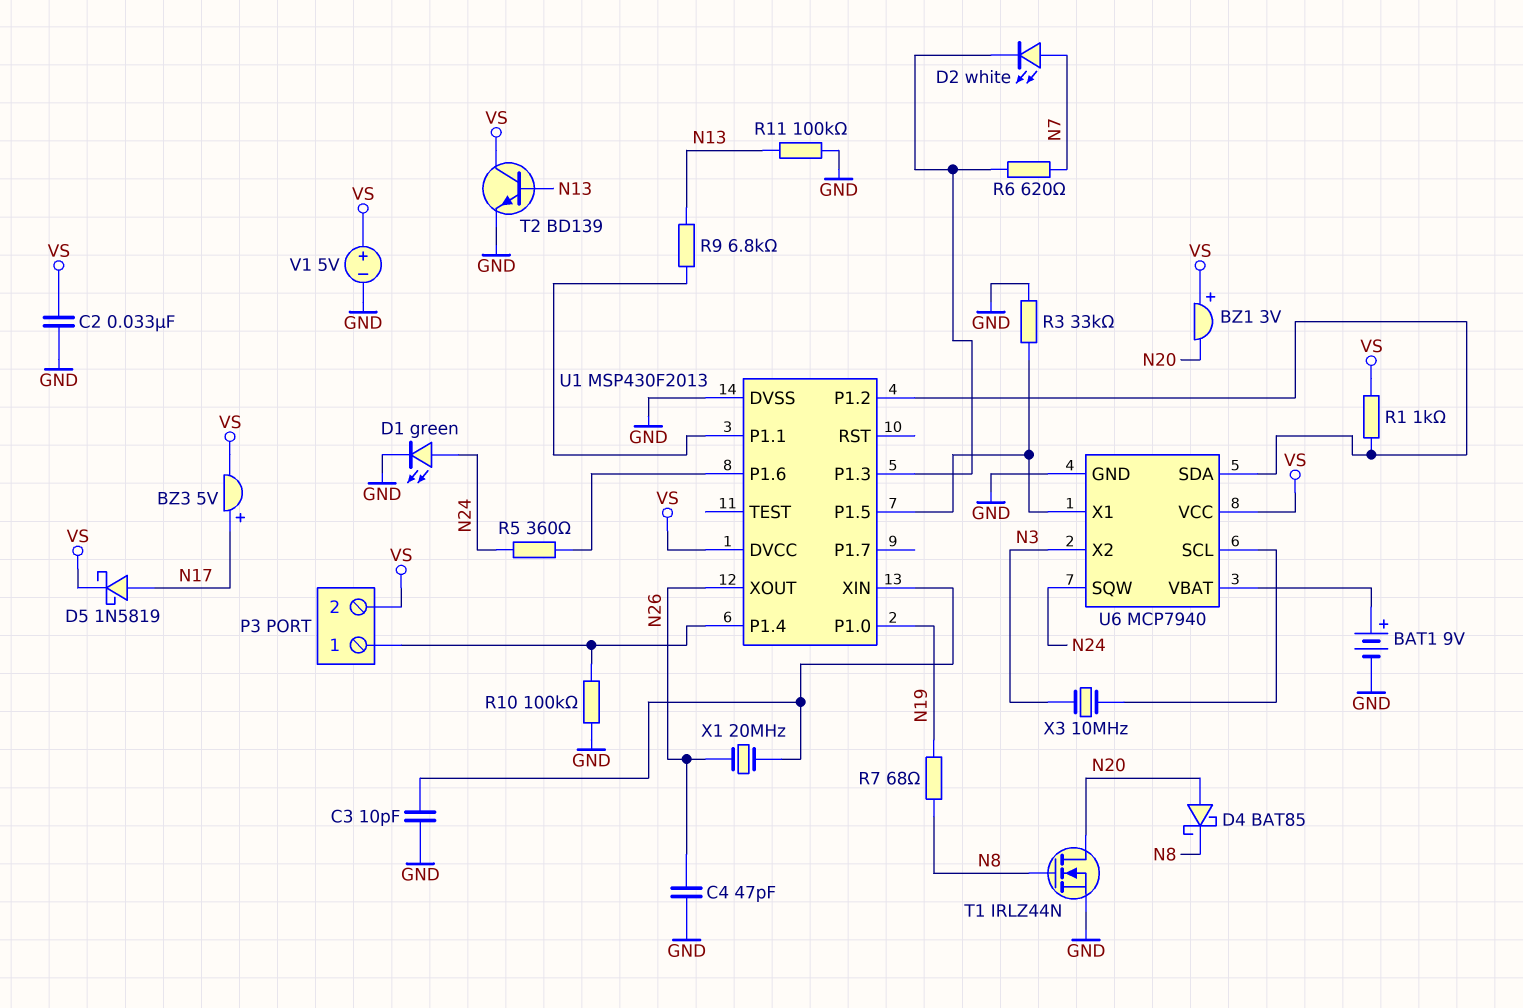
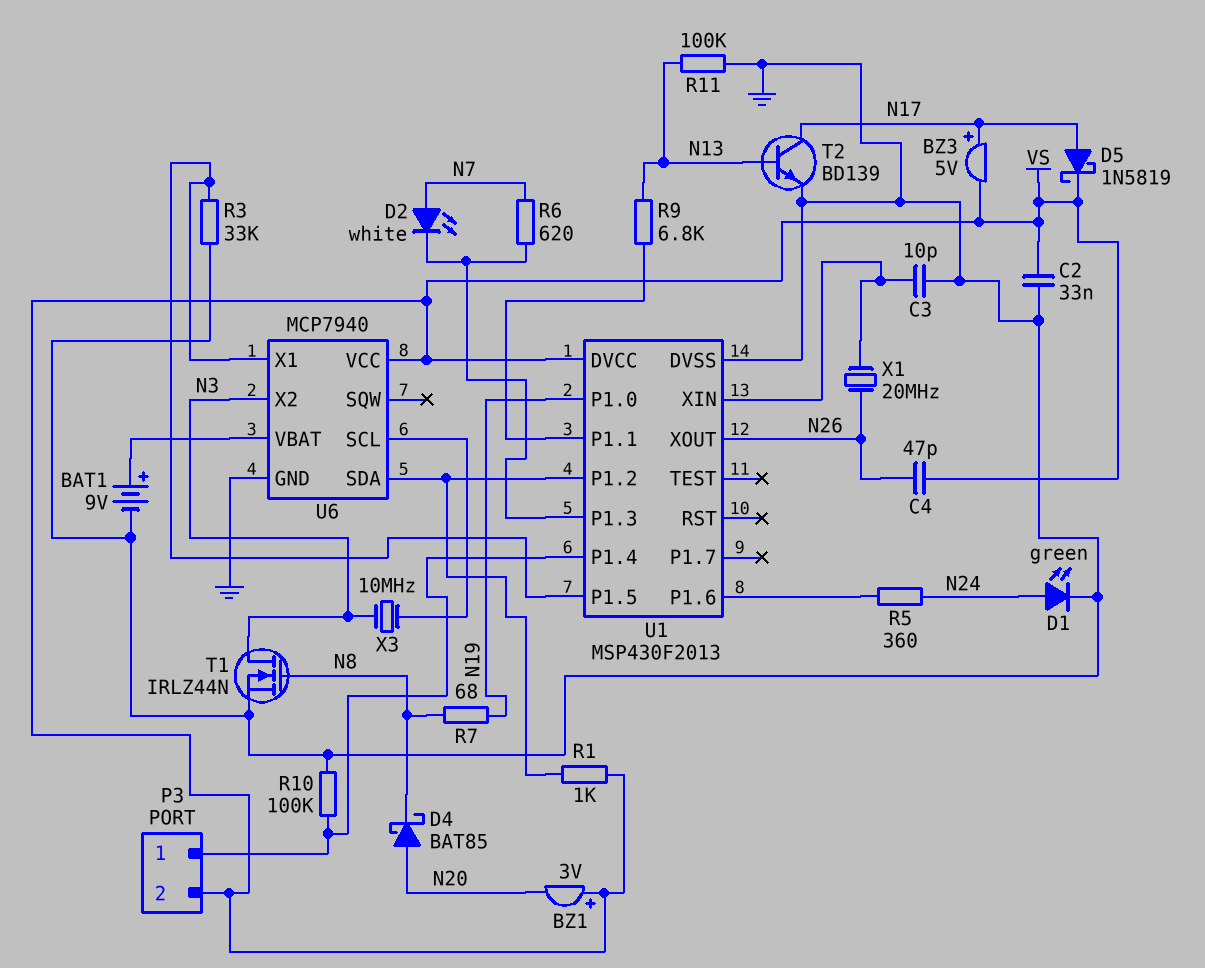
C4: 47pF (GND, N26) -> 47pF (N26, VS)
T1: NMOS IRLZ44N (G N8, D N20, S GND) -> NMOS IRLZ44N (G N8, D N3, S GND)
T2: NPN BD139 (B N13, C VS, E GND) -> NPN BD139 (B N13, C N17, E GND)
U6 pin SQW: N24 -> none
V1: 5V (plus VS, minus GND) -> none

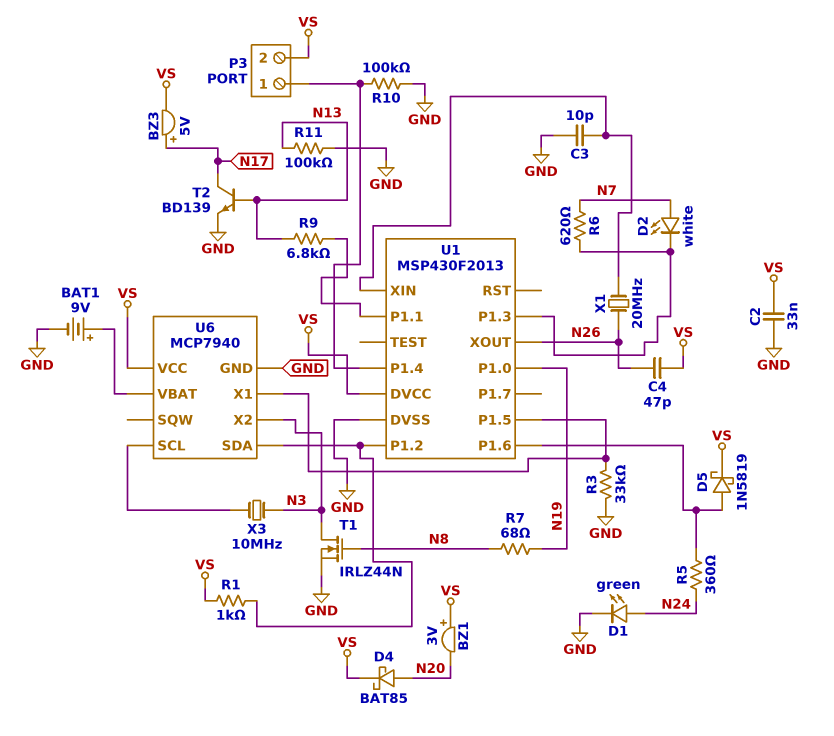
D4: schottky BAT85 (A N20, K N8) -> schottky BAT85 (A N20, K VS)
D5: schottky 1N5819 (A N17, K VS) -> schottky 1N5819 (A U1/P1.6, K VS)

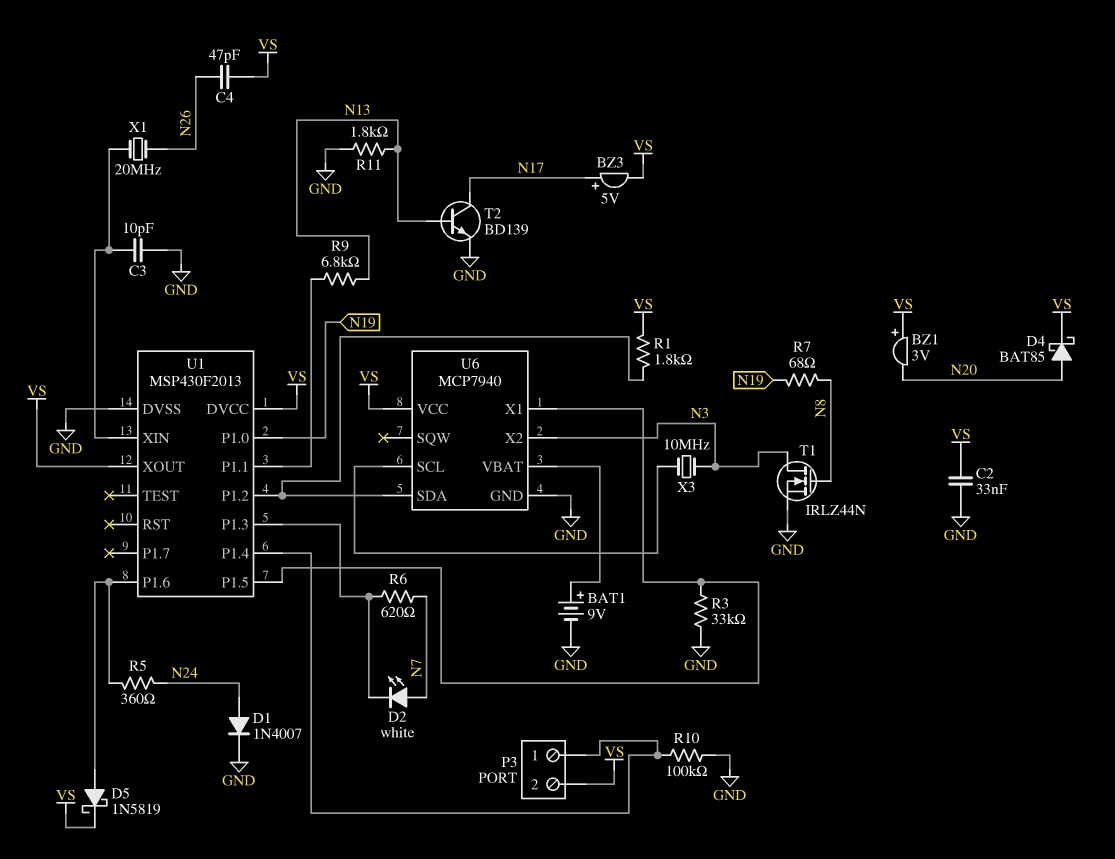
D1: LED green (A N24, K GND) -> diode 1N4007 (A N24, K GND)
R1: 1k (U1/P1.2, VS) -> 1.8k (U1/P1.2, VS)
R11: 100k (GND, N13) -> 1.8k (GND, N13)
U1 pin XOUT: N26 -> VS

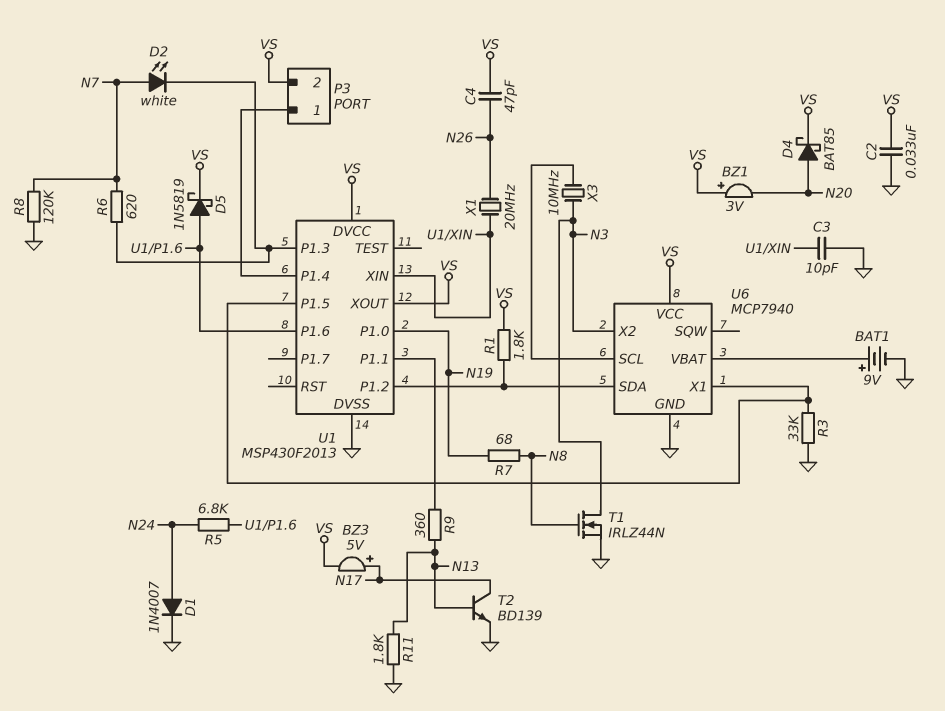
R5: 360 (N24, U1/P1.6) -> 6.8k (N24, U1/P1.6)
R8: none -> 120k (GND, N7)
R9: 6.8k (N13, U1/P1.1) -> 360 (N13, U1/P1.1)
R10: 100k (GND, P3/1) -> none

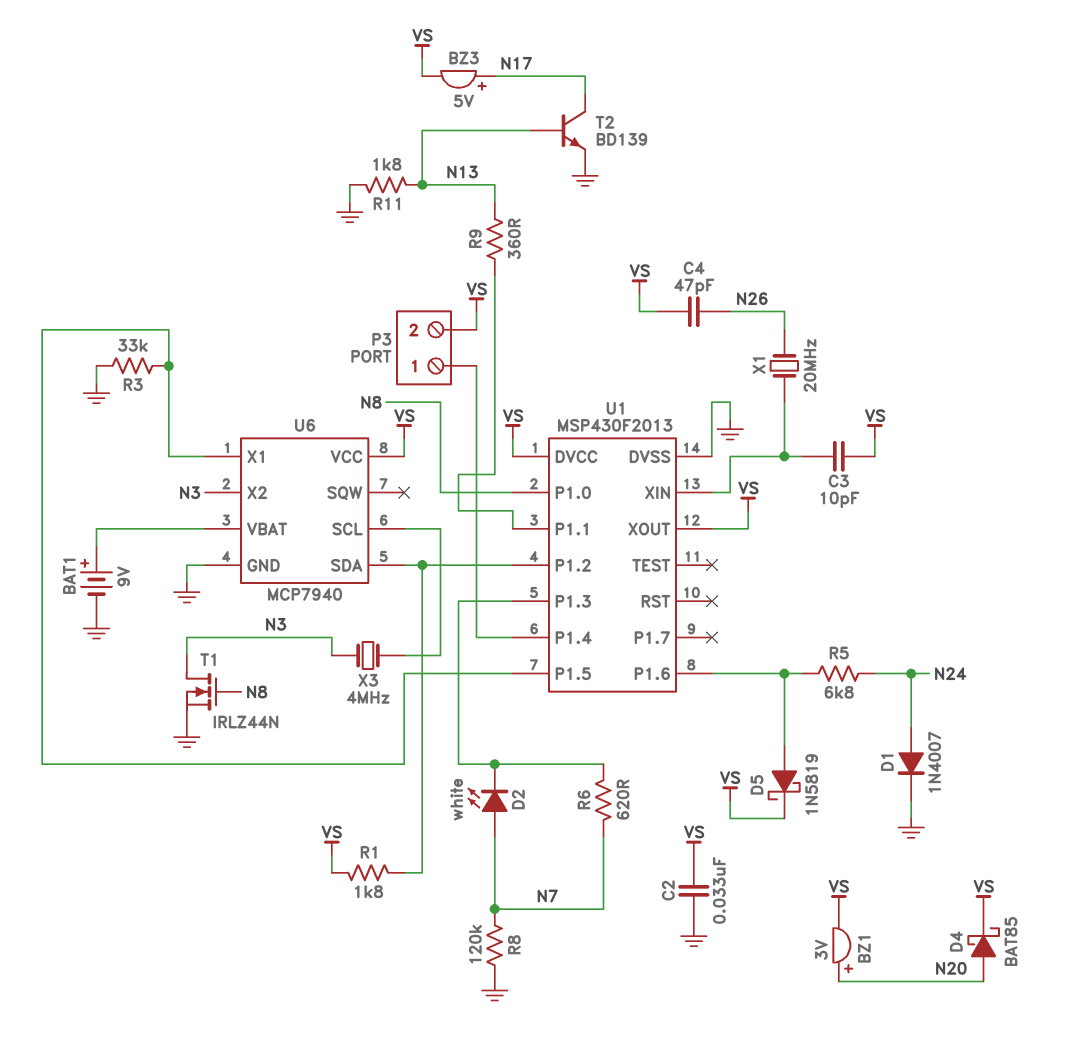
BZ1: buzzer 3V (plus VS, minus N20) -> buzzer 3V (plus N20, minus VS)
C3: 10pF (GND, U1/XIN) -> 10pF (U1/XIN, VS)
R7: 68 (N8, N19) -> none
U1 pin P1.0: N19 -> N8
X3: 10MHz (N3, U6/SCL) -> 4MHz (N3, U6/SCL)

